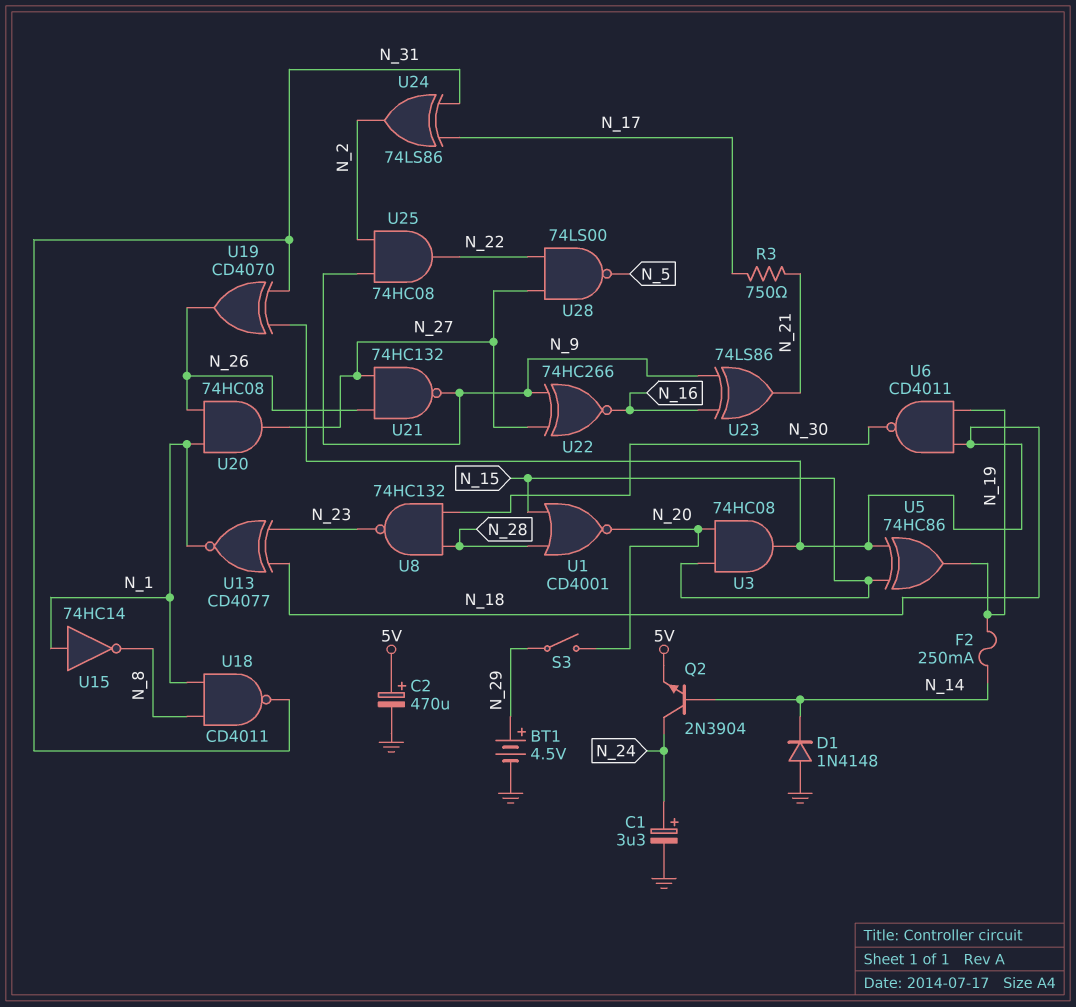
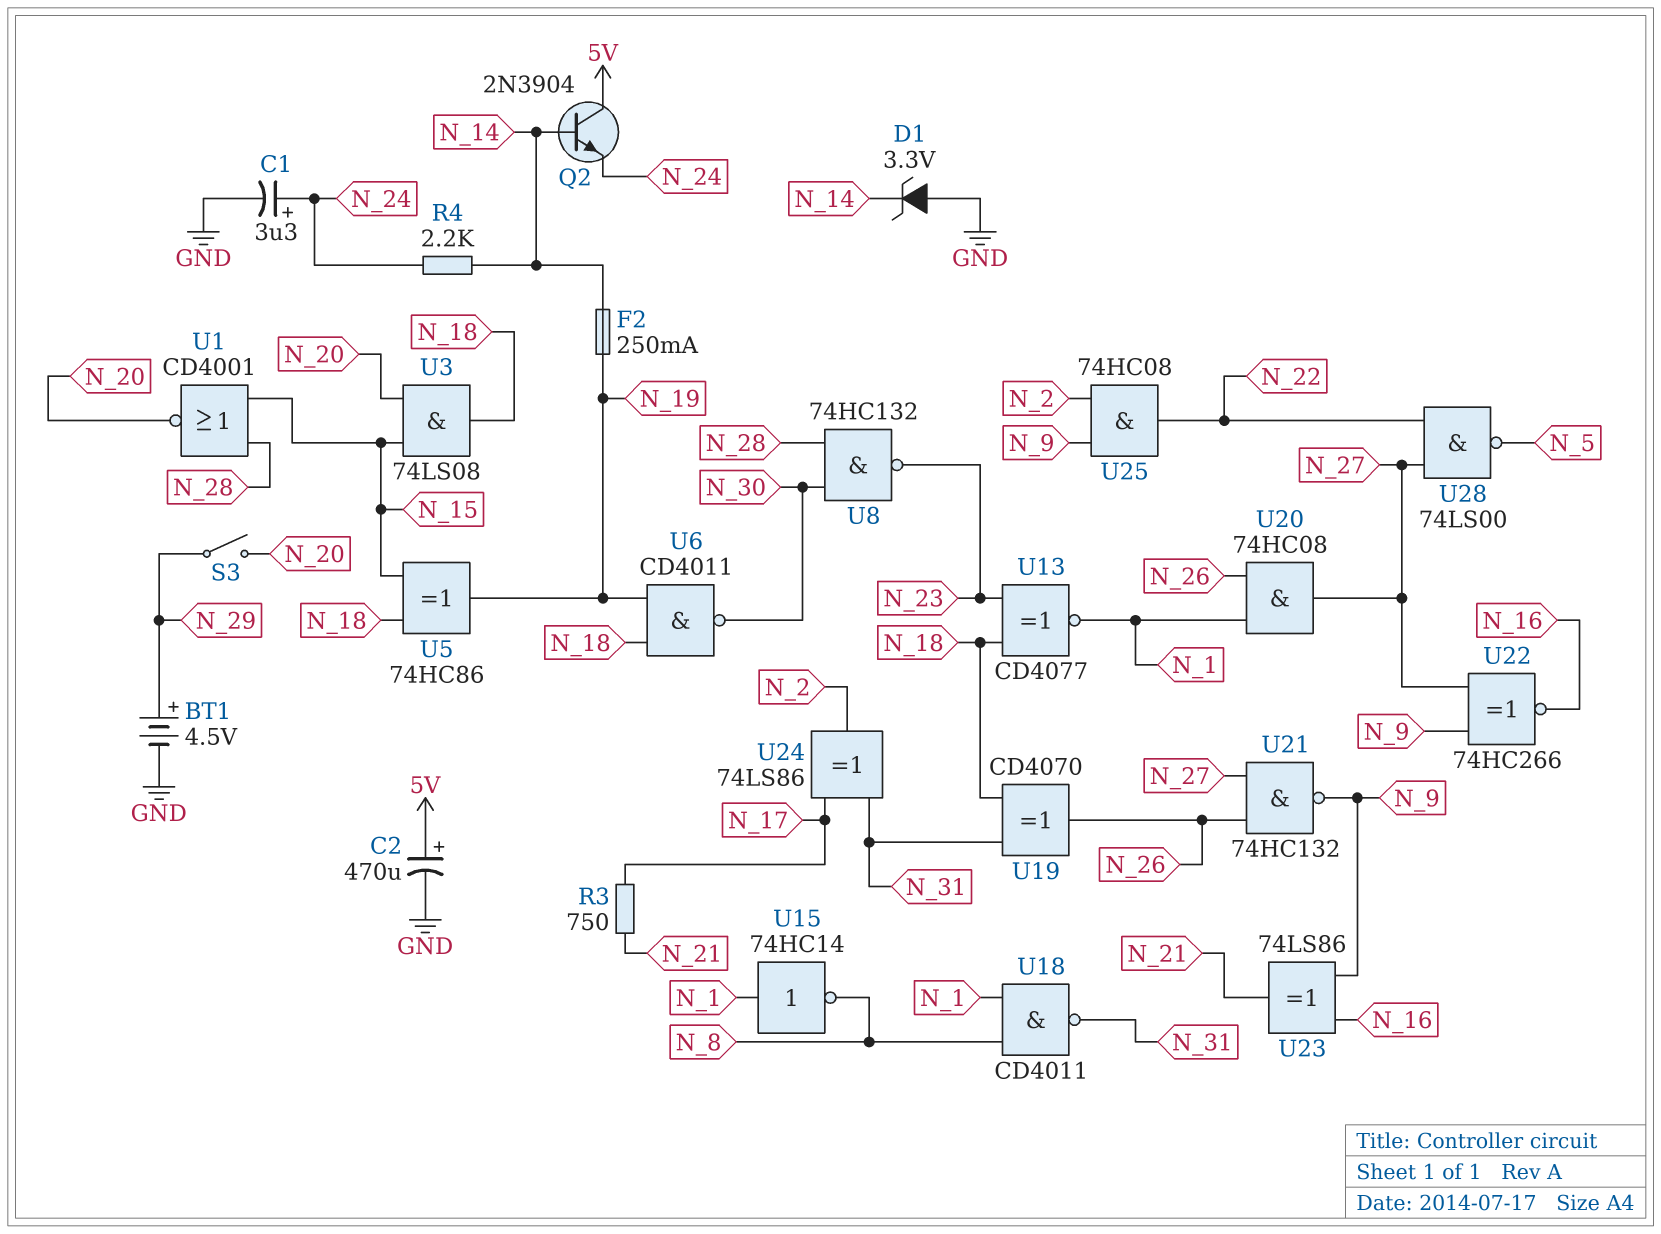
D1: diode 1N4148 (A GND, K N_14) -> zener 3.3V (A GND, K N_14)
Q2: NPN 2N3904 (B N_14, C N_24, E 5V) -> NPN 2N3904 (B N_14, C 5V, E N_24)
R4: none -> 2.2k (N_14, N_24)
U3: AND 74HC08 (in N_15, in N_20, out N_18) -> AND 74LS08 (in N_15, in N_20, out N_18)

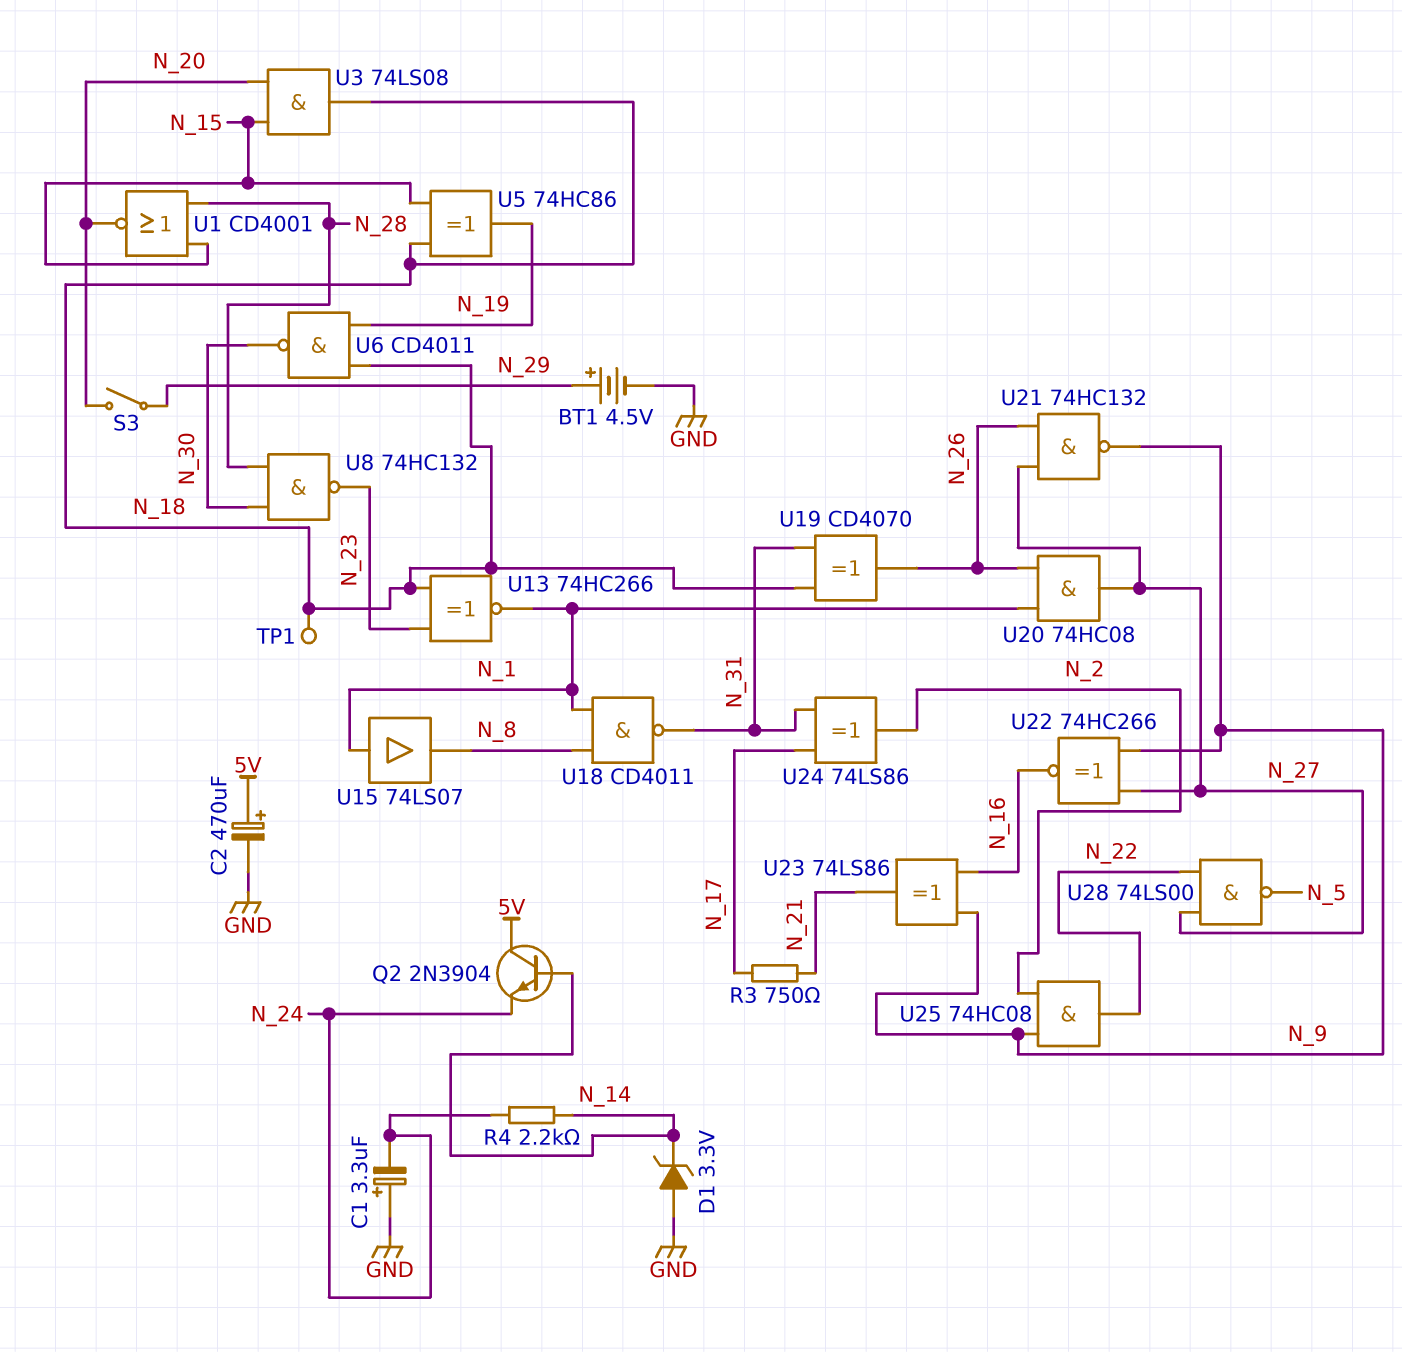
C1: 3.3uF (plus N_24, minus GND) -> 3.3uF (plus GND, minus N_24)
F2: 250mA (N_14, N_19) -> none
TP1: none -> test point (N_18)
U13: XNOR CD4077 (in N_18, in N_23, out N_1) -> XNOR 74HC266 (in N_18, in N_23, out N_1)
U15: NOT 74HC14 (in N_1, out N_8) -> buffer 74LS07 (in N_1, out N_8)

